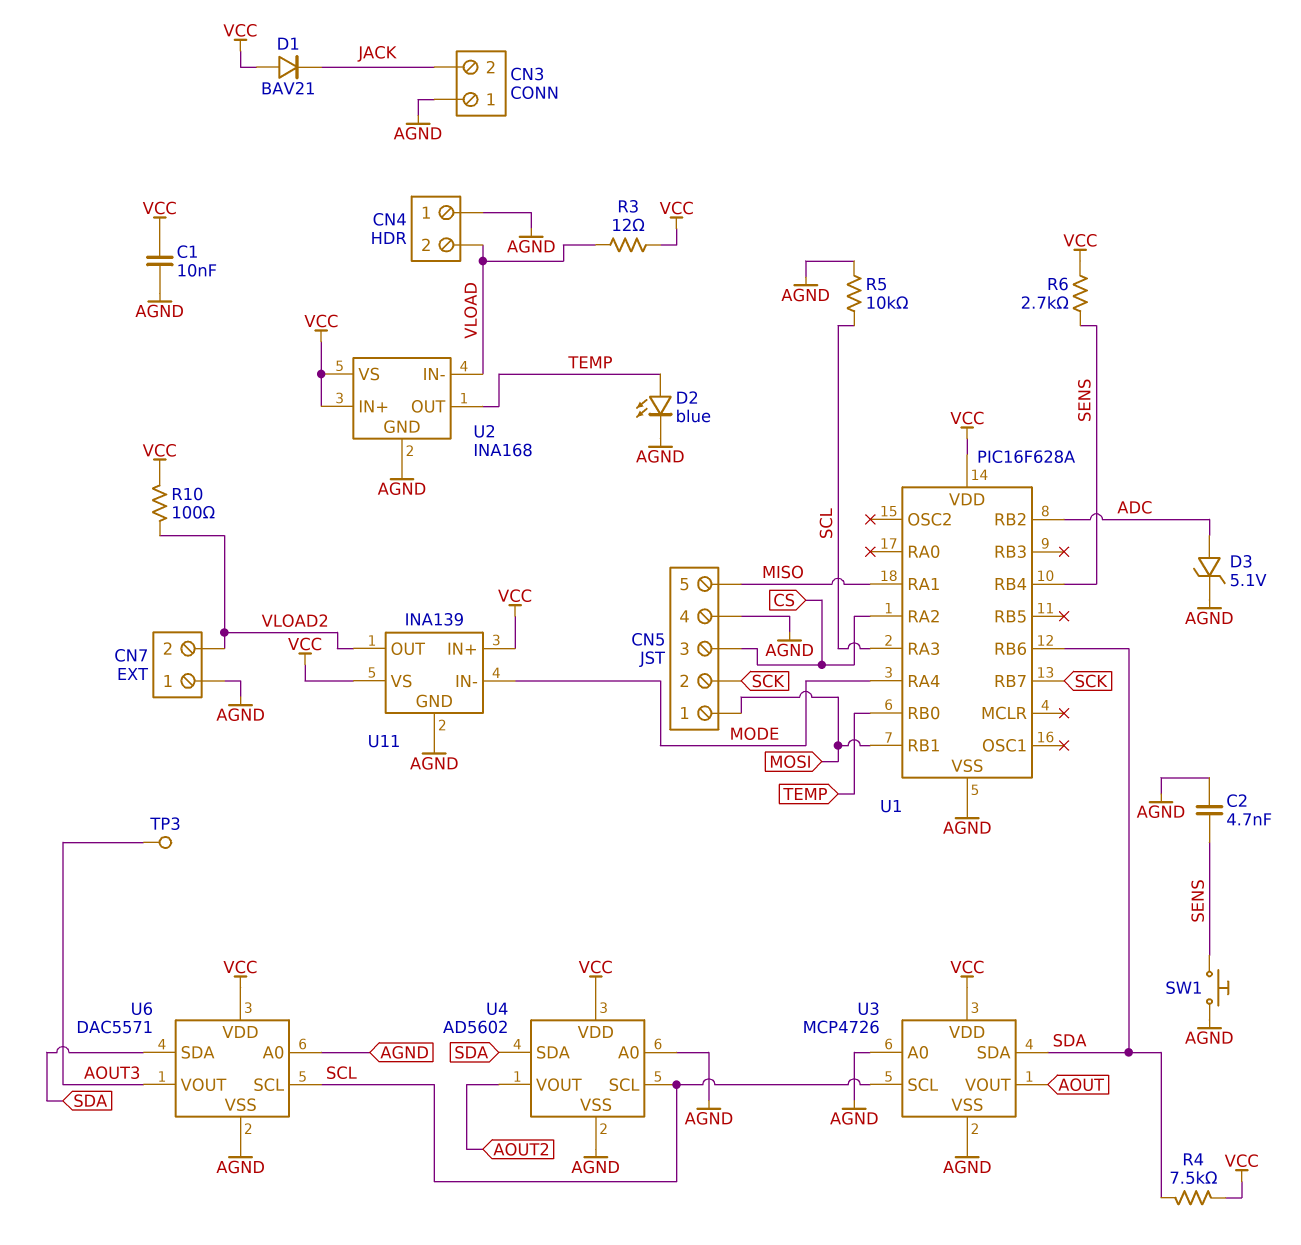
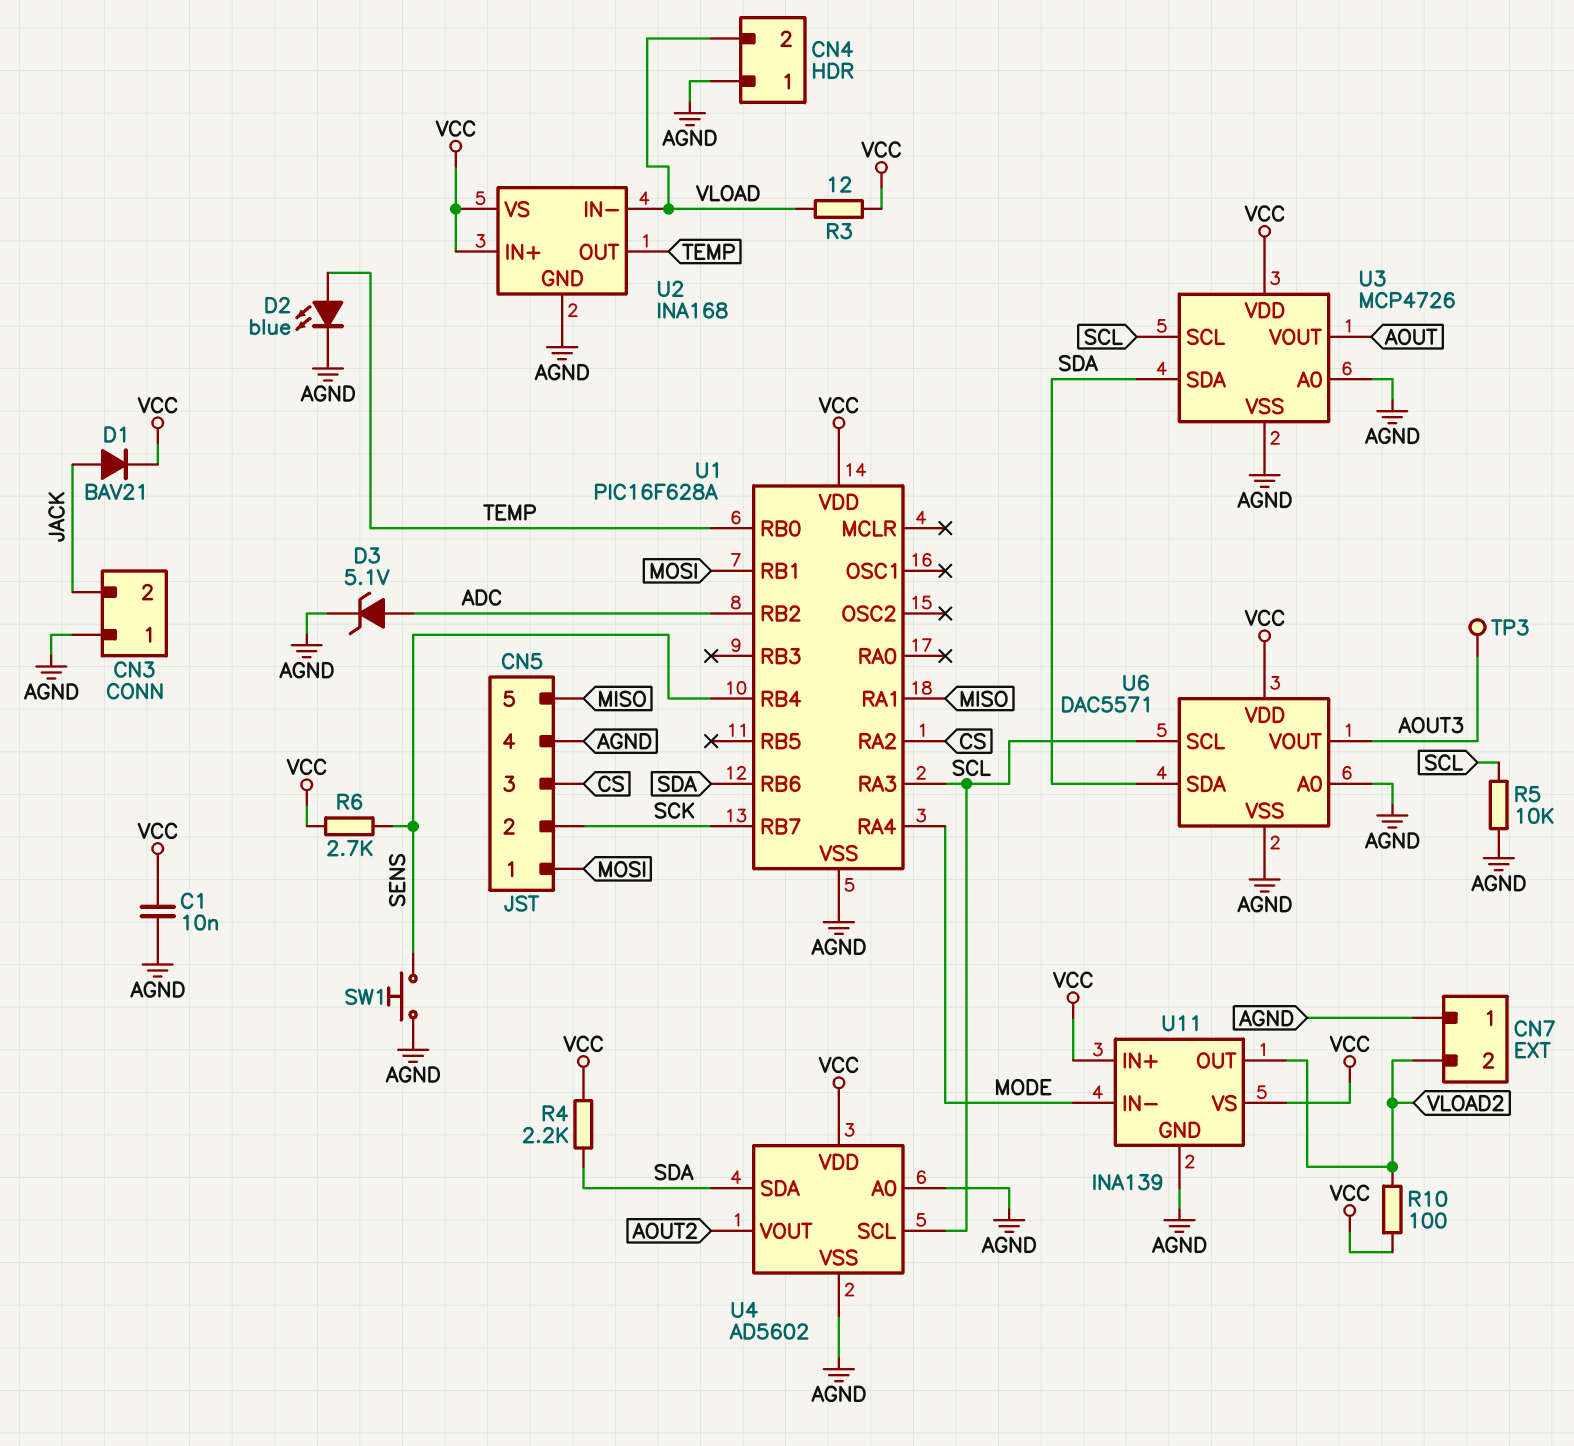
C2: 4.7nF (AGND, SENS) -> none
D1: diode BAV21 (A VCC, K JACK) -> diode BAV21 (A JACK, K VCC)
R4: 7.5k (SDA, VCC) -> 2.2k (SDA, VCC)

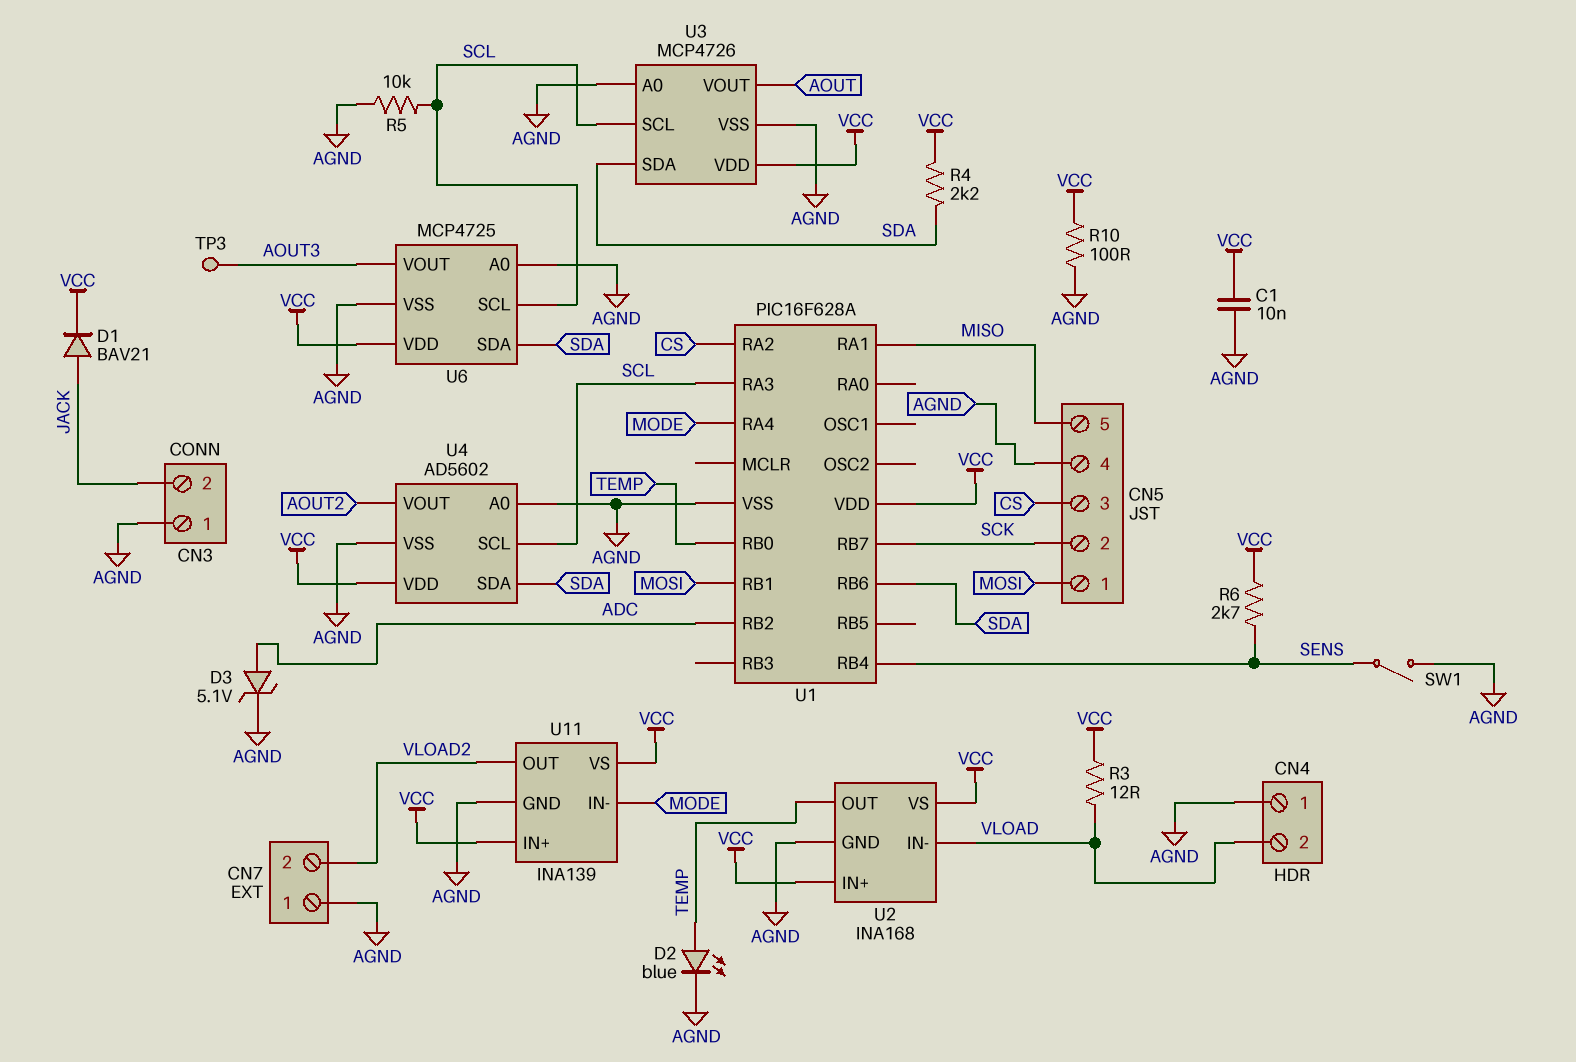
R10: 100 (VCC, VLOAD2) -> 100 (AGND, VCC)
SW1: button (AGND, SENS) -> switch (AGND, SENS)
U6: DAC5571 -> MCP4725

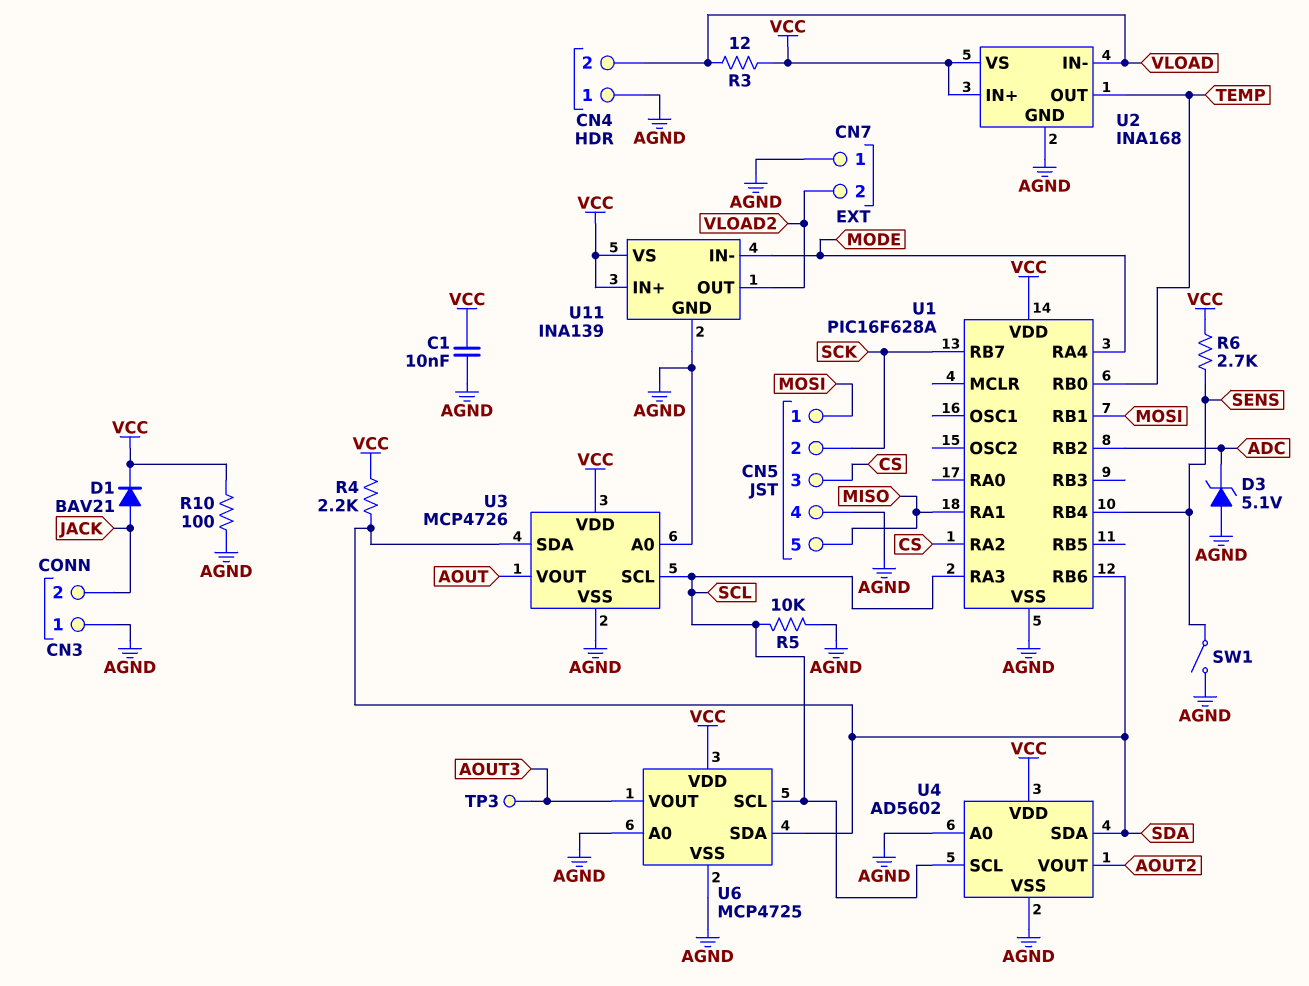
D2: LED blue (A TEMP, K AGND) -> none
D3: zener 5.1V (A ADC, K AGND) -> zener 5.1V (A AGND, K ADC)

